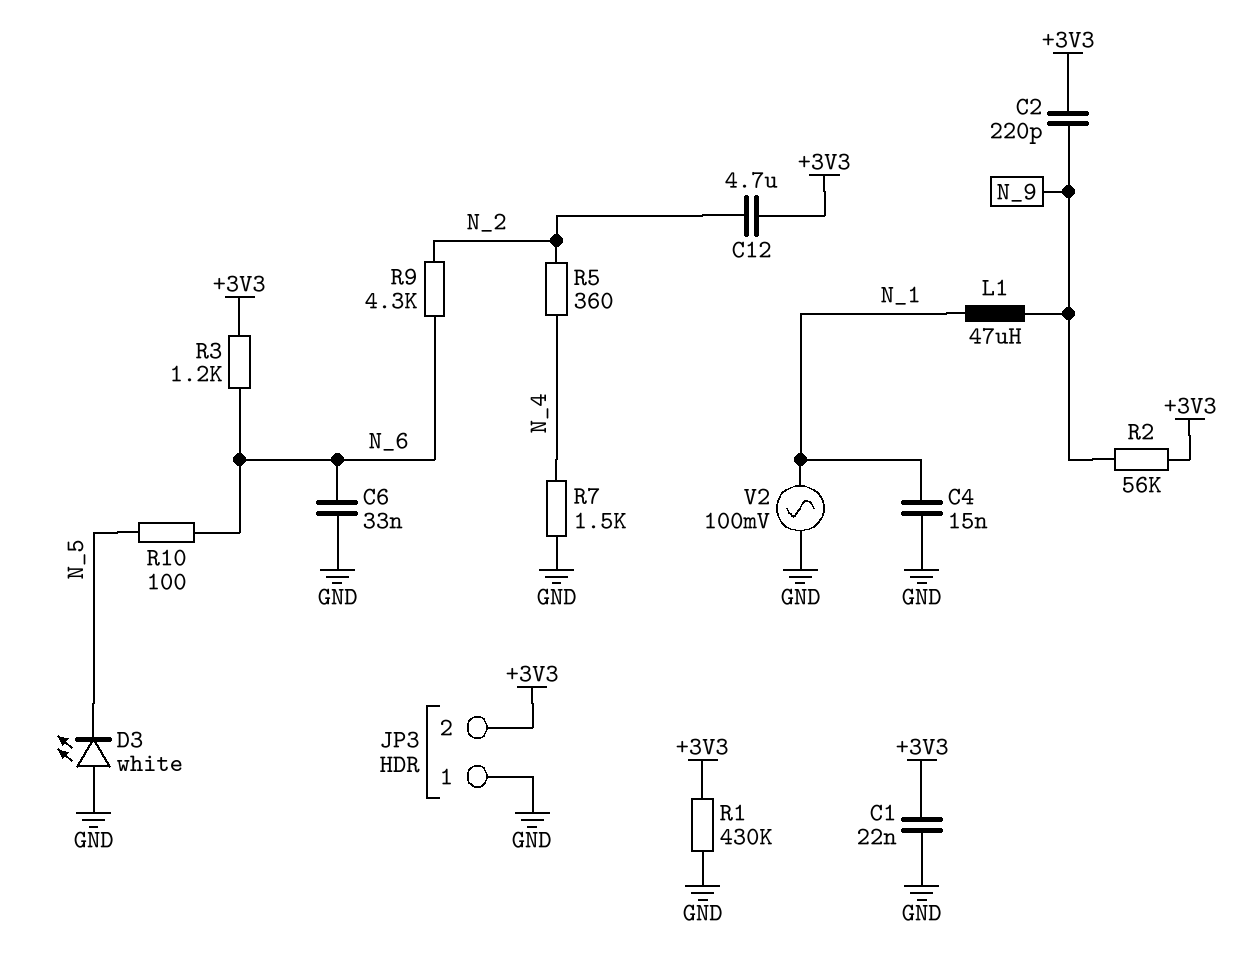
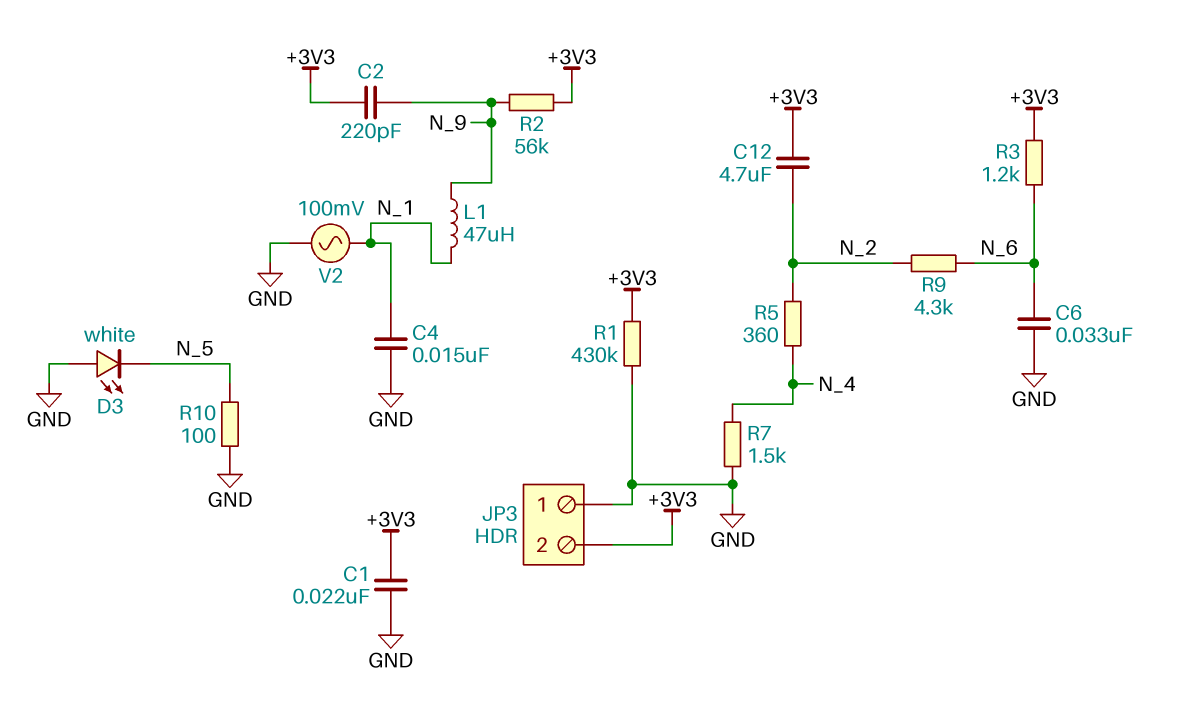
R10: 100 (N_5, N_6) -> 100 (GND, N_5)

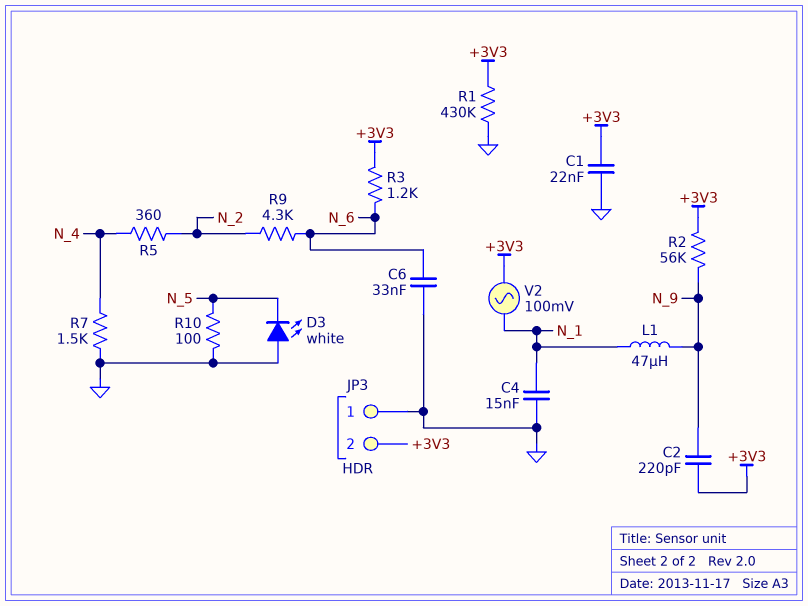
C12: 4.7uF (+3V3, N_2) -> none
V2: AC 100mV (GND, N_1) -> AC 100mV (+3V3, N_1)

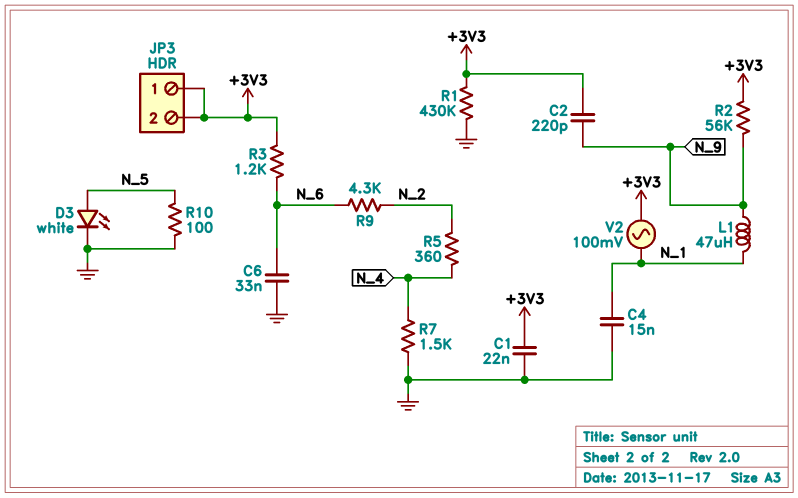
D3: LED white (A GND, K N_5) -> LED white (A N_5, K GND)
JP3 pin 1: GND -> +3V3

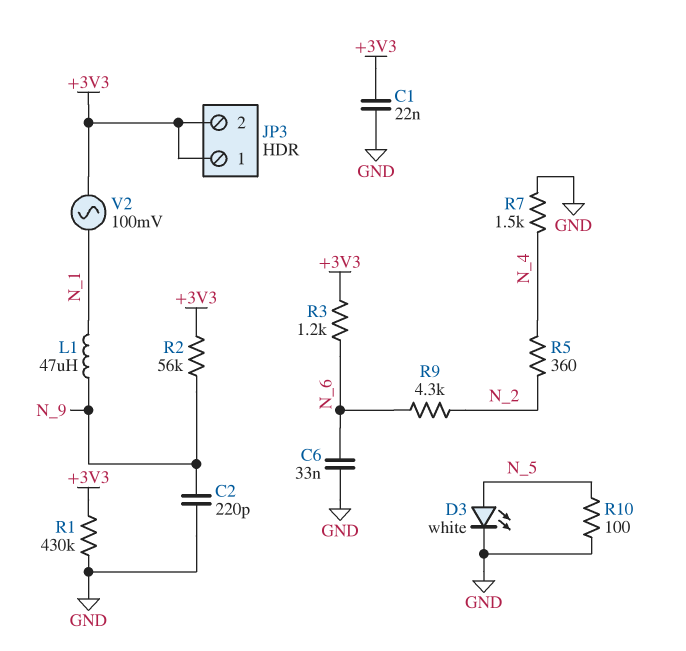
C2: 220pF (+3V3, N_9) -> 220pF (GND, N_9)
C4: 15nF (GND, N_1) -> none

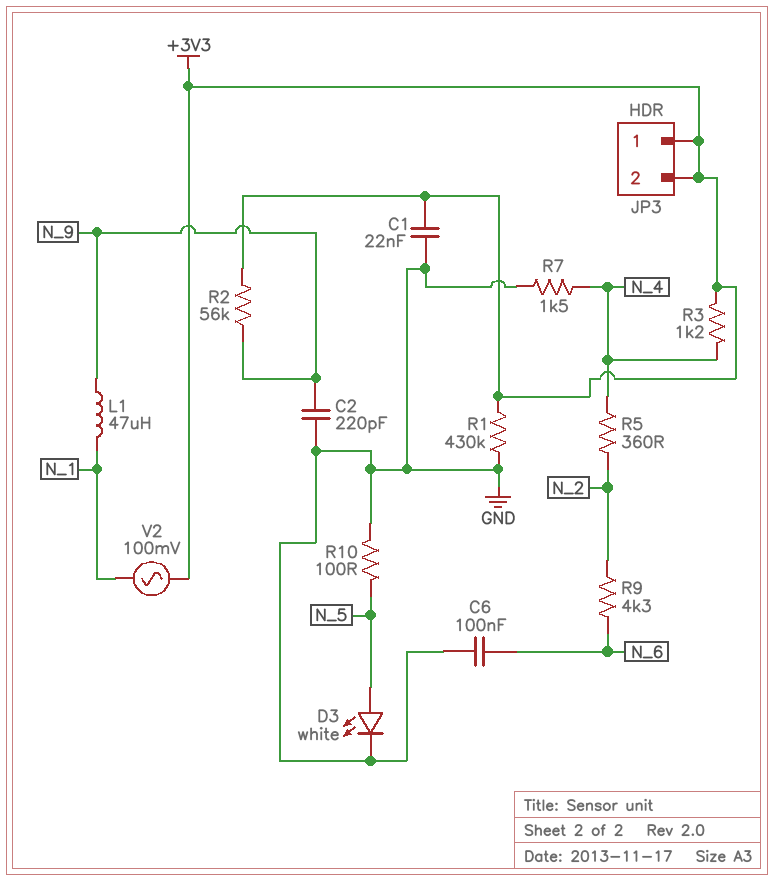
C6: 33nF (GND, N_6) -> 100nF (GND, N_6)
R3: 1.2k (+3V3, N_6) -> 1.2k (+3V3, N_4)

